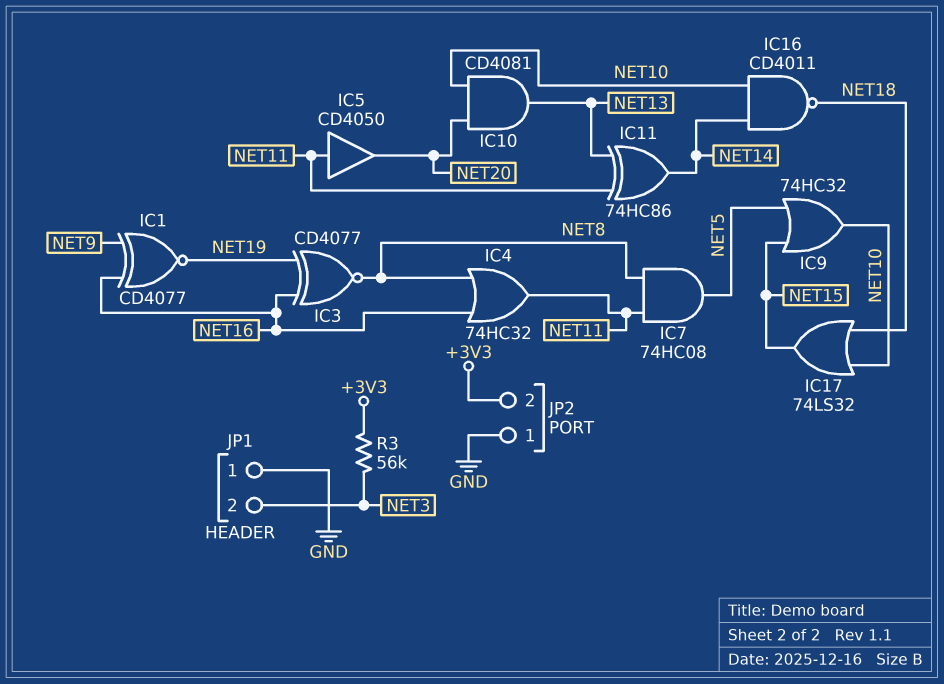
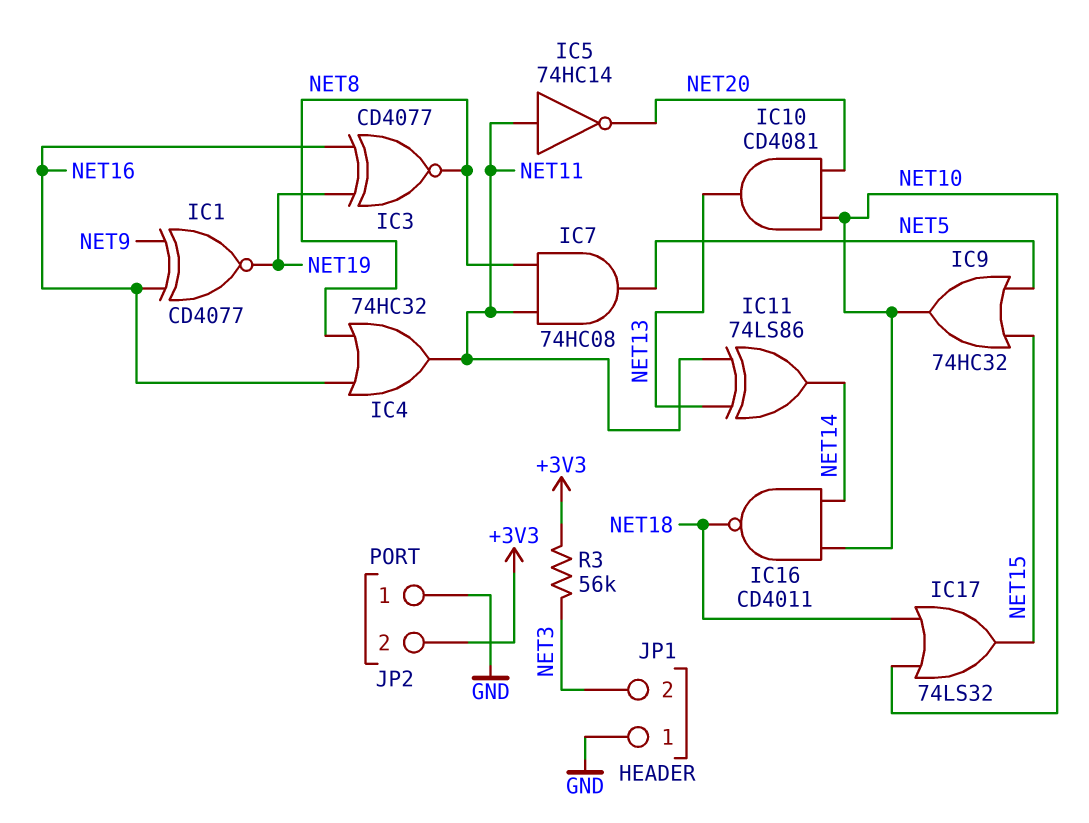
IC5: buffer CD4050 (in NET11, out NET20) -> NOT 74HC14 (in NET11, out NET20)
IC11: XOR 74HC86 (in NET11, in NET13, out NET14) -> XOR 74LS86 (in NET11, in NET13, out NET14)

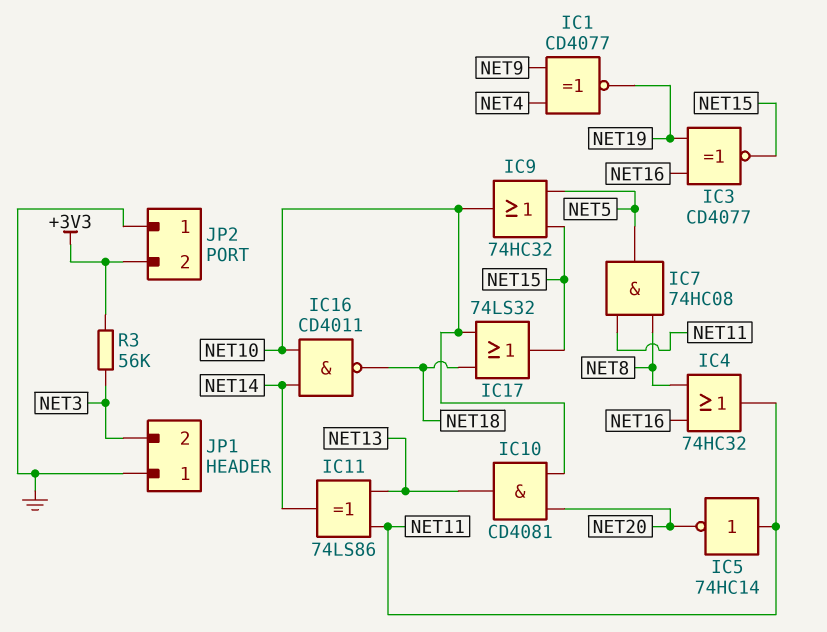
IC1: XNOR CD4077 (in NET9, in NET16, out NET19) -> XNOR CD4077 (in NET4, in NET9, out NET19)
IC3: XNOR CD4077 (in NET16, in NET19, out NET8) -> XNOR CD4077 (in NET16, in NET19, out NET15)

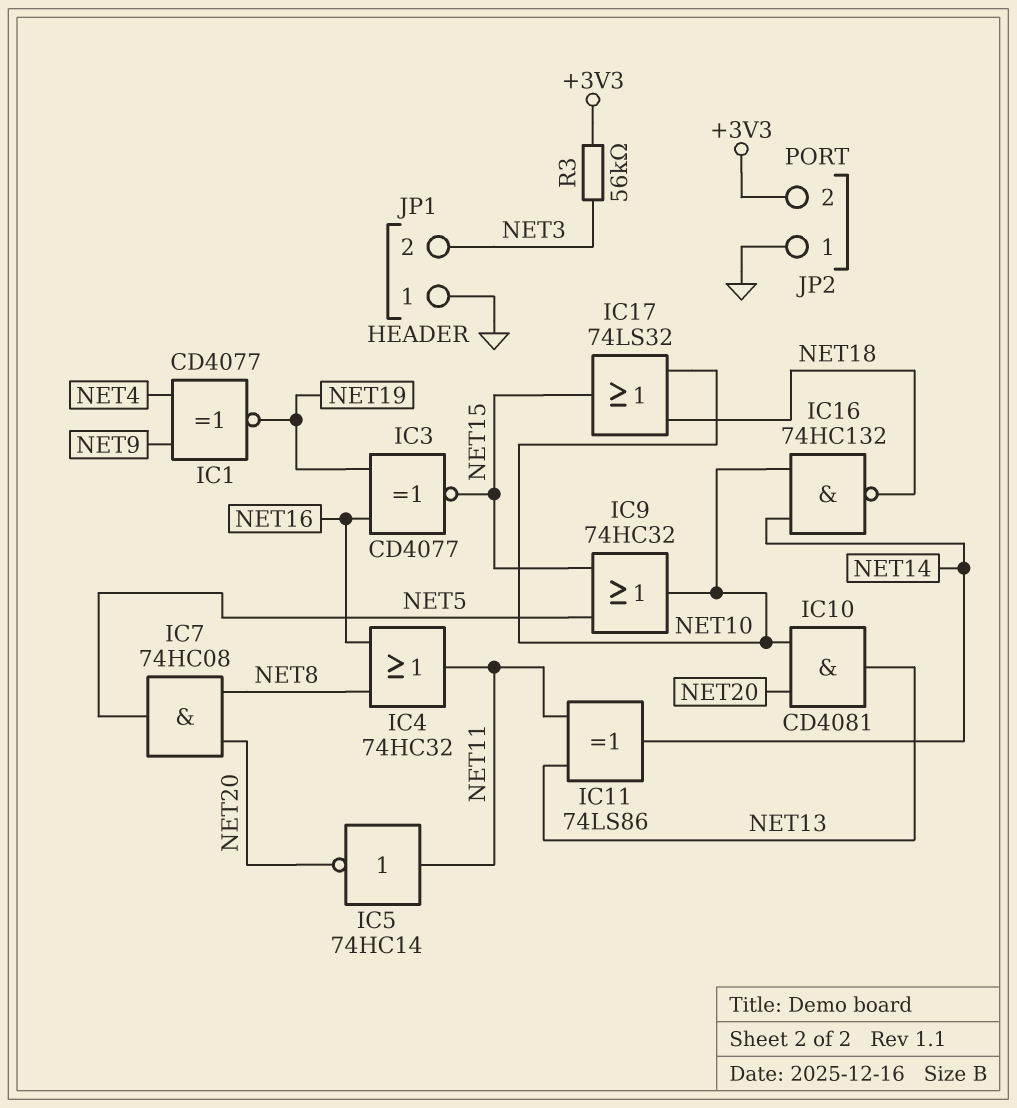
IC7: AND 74HC08 (in NET8, in NET11, out NET5) -> AND 74HC08 (in NET8, in NET20, out NET5)
IC16: NAND CD4011 (in NET10, in NET14, out NET18) -> NAND 74HC132 (in NET10, in NET14, out NET18)

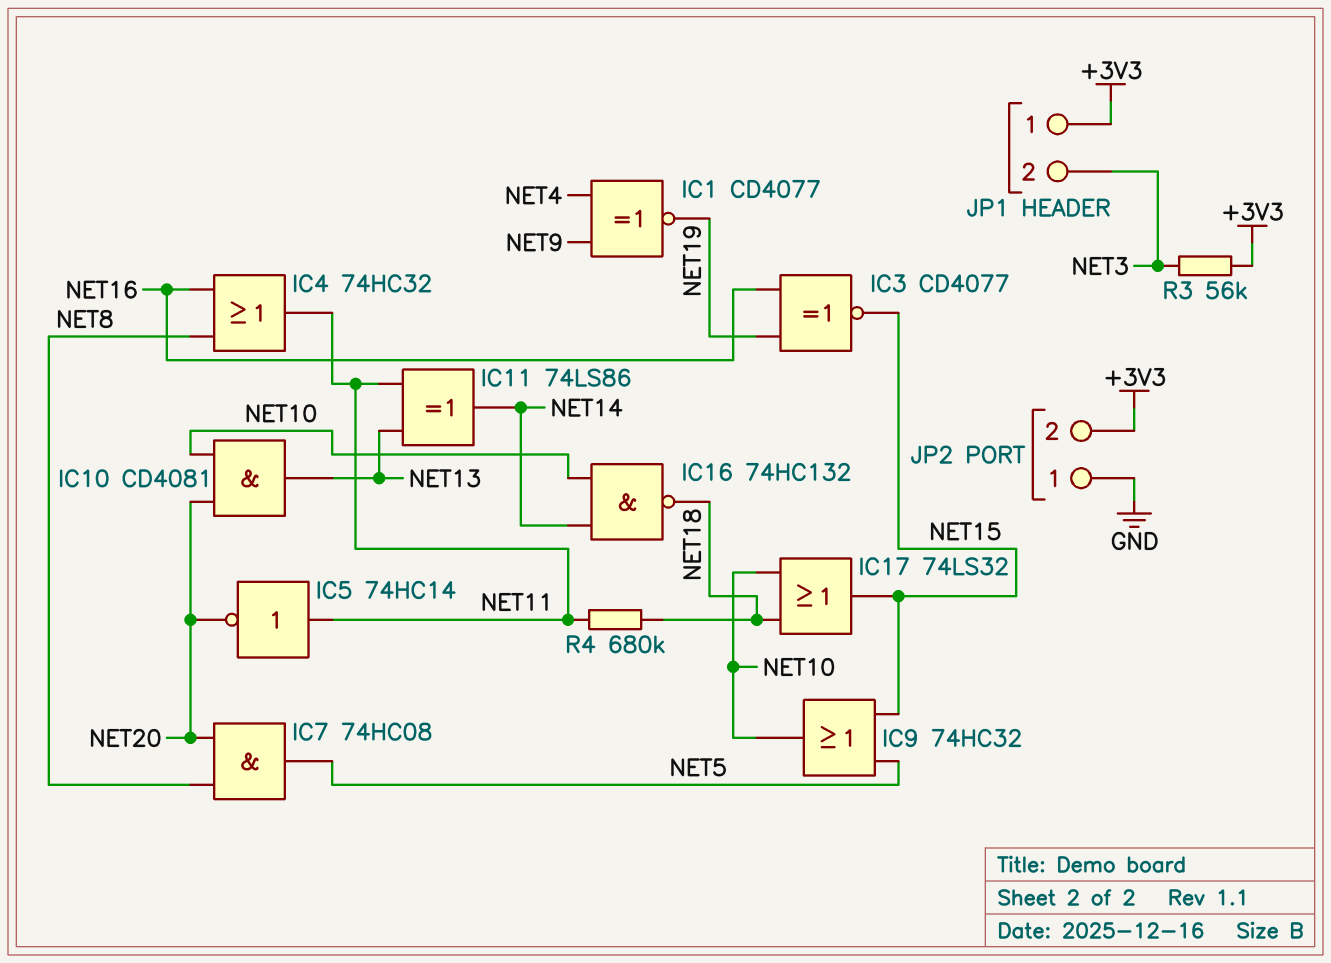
JP1 pin 1: GND -> +3V3
R4: none -> 680k (NET11, NET18)

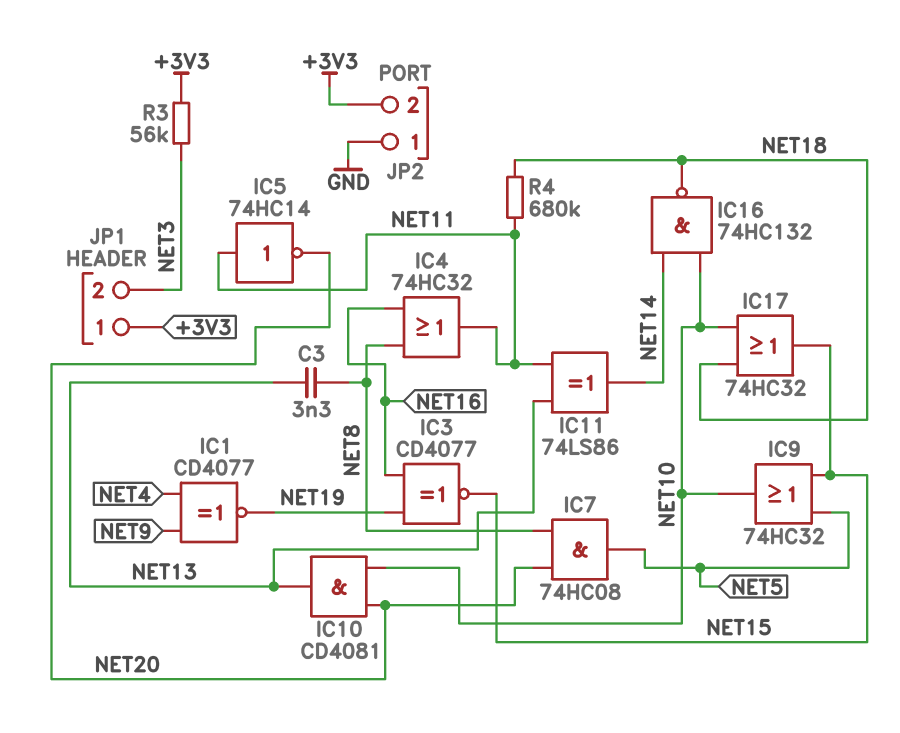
C3: none -> 3.3nF (NET8, NET13)
IC17: OR 74LS32 (in NET10, in NET18, out NET15) -> OR 74HC32 (in NET10, in NET18, out NET15)

